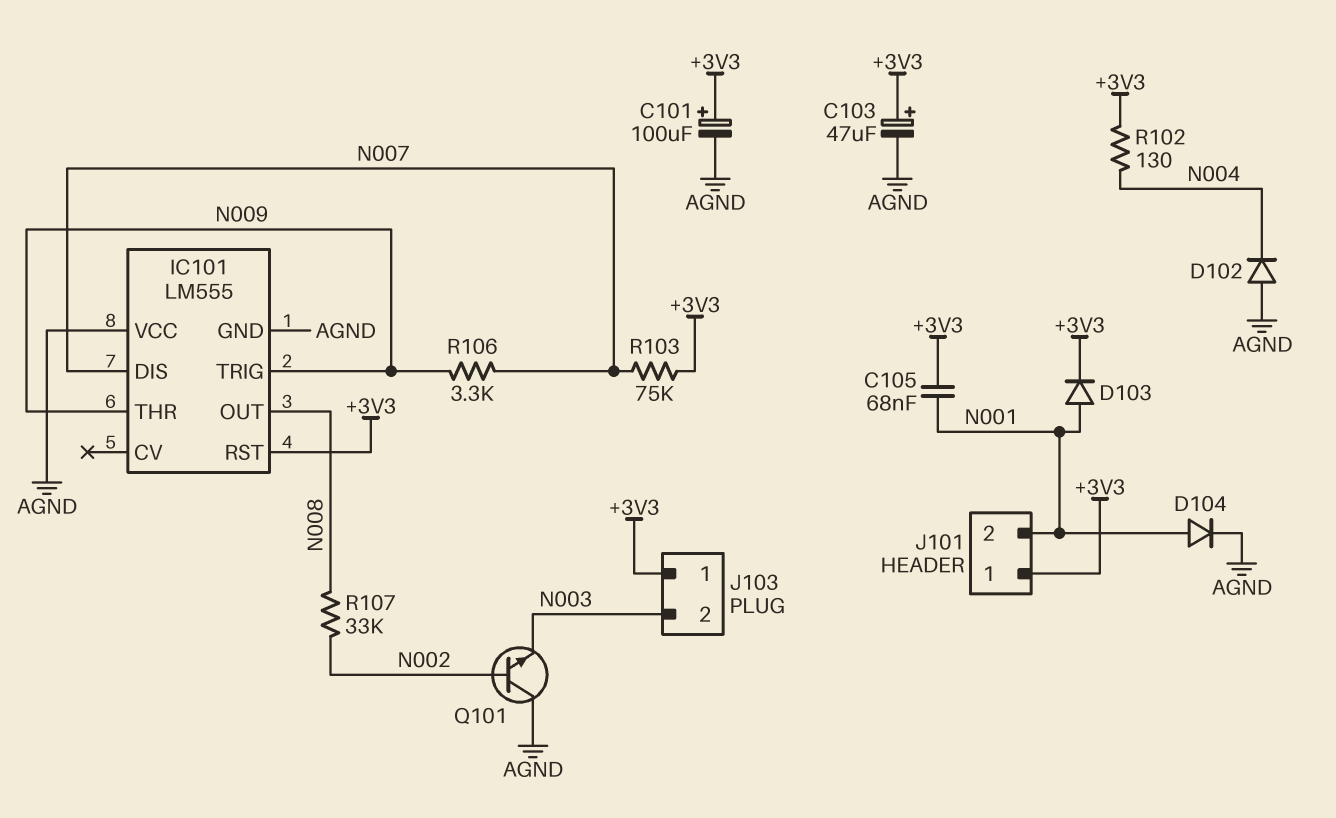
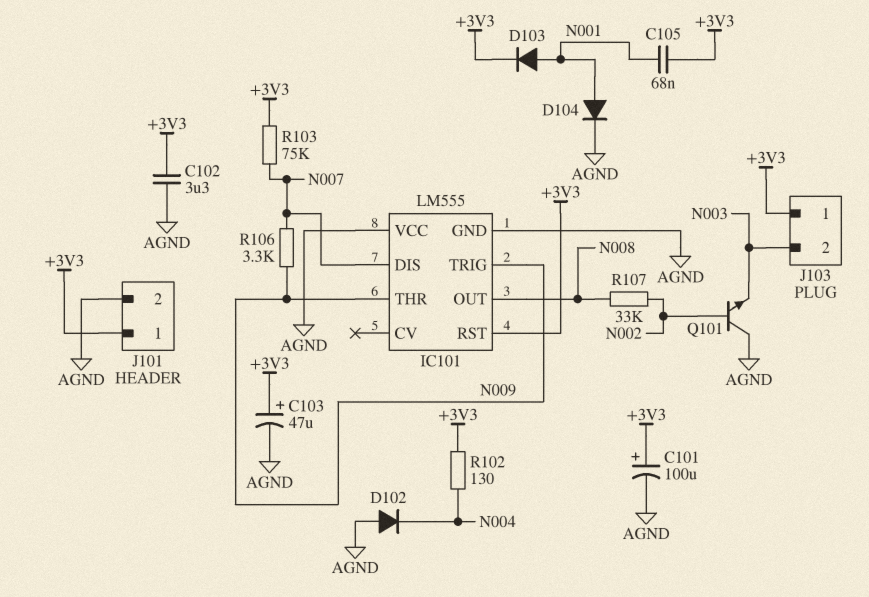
C102: none -> 3.3uF (+3V3, AGND)
J101 pin 2: N001 -> AGND

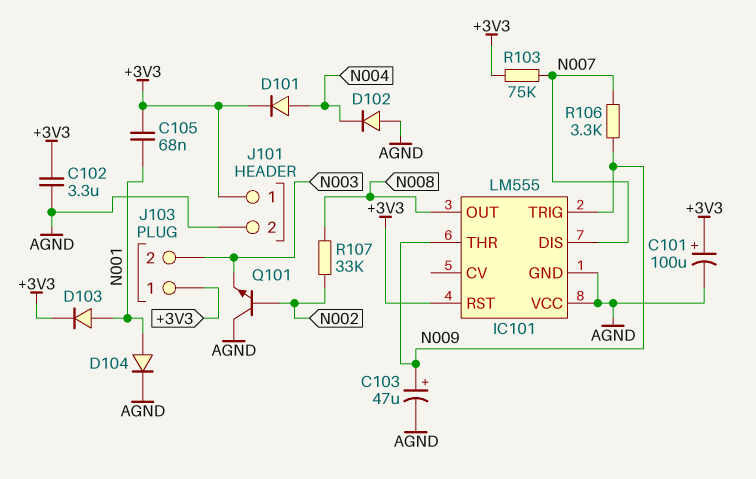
C103: 47uF (plus +3V3, minus AGND) -> 47uF (plus N009, minus AGND)
D101: none -> diode (A N004, K +3V3)
R102: 130 (+3V3, N004) -> none

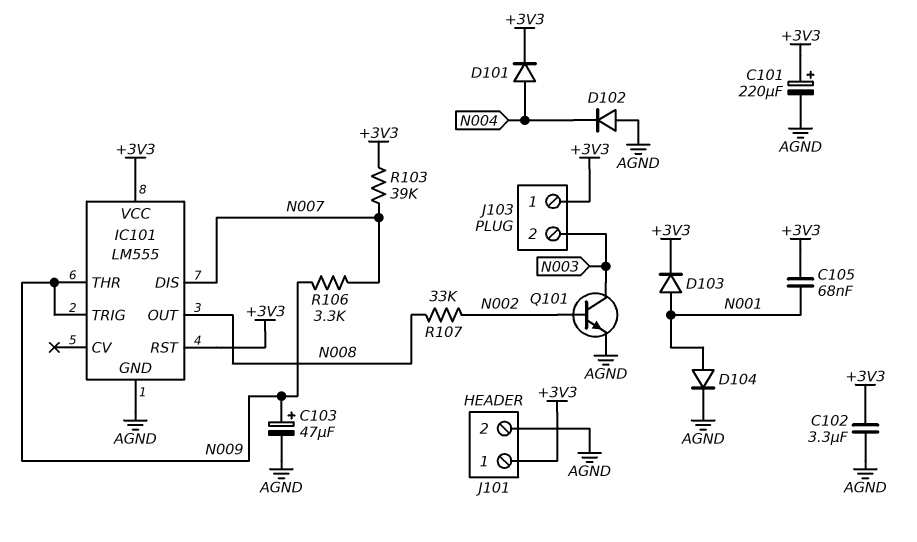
C101: 100uF (plus +3V3, minus AGND) -> 220uF (plus +3V3, minus AGND)
IC101 pin VCC: AGND -> +3V3
Q101: NPN (B N002, C AGND, E N003) -> NPN (B N002, C N003, E AGND)
R103: 75k (+3V3, N007) -> 39k (+3V3, N007)

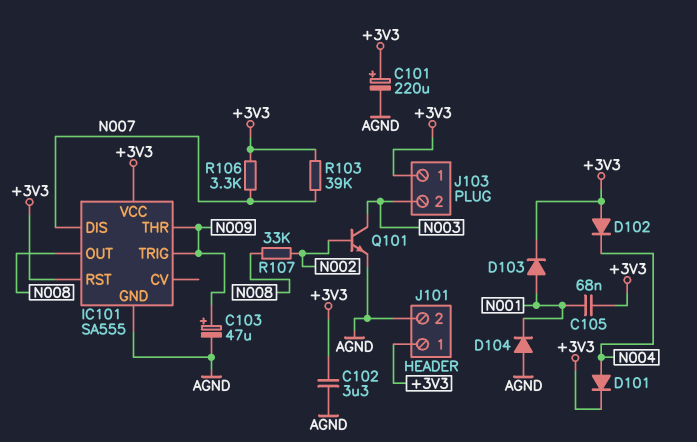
D102: diode (A AGND, K N004) -> diode (A +3V3, K N004)
D104: diode (A N001, K AGND) -> diode (A AGND, K N001)
IC101: LM555 -> SA555
R106: 3.3k (N007, N009) -> 3.3k (+3V3, N007)

